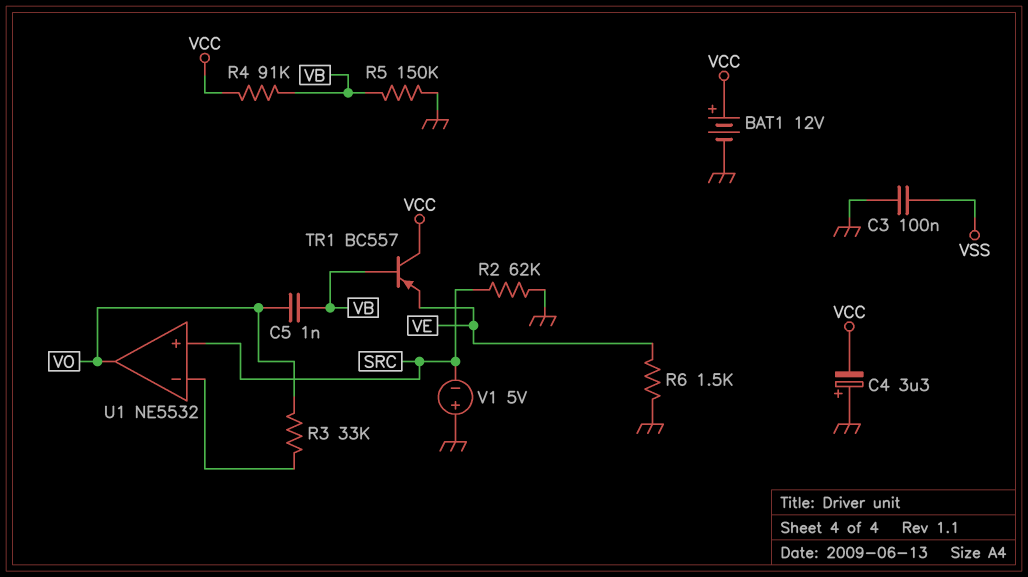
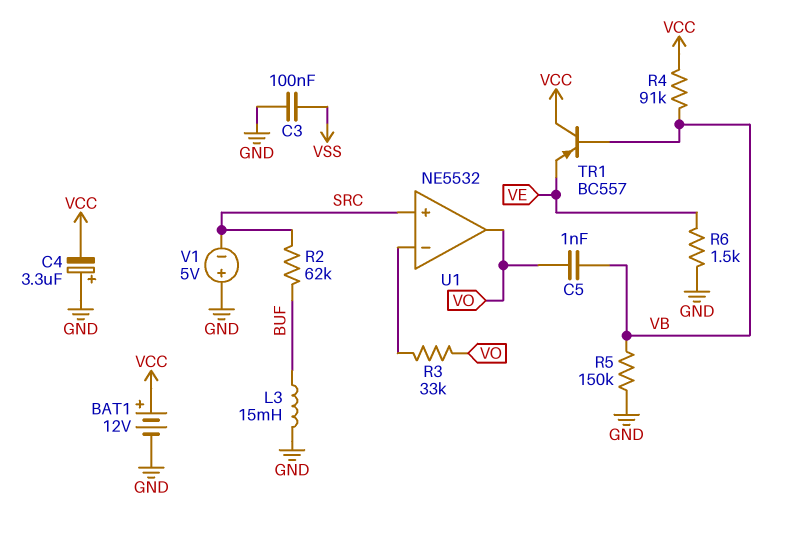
L3: none -> 15mH (BUF, GND)
R2: 62k (GND, SRC) -> 62k (BUF, SRC)

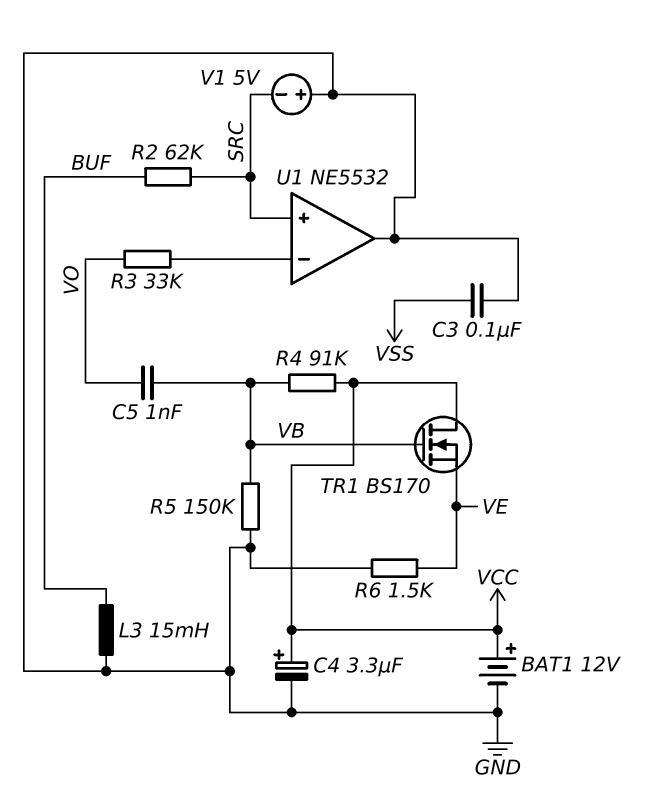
C4: 3.3uF (plus GND, minus VCC) -> 3.3uF (plus VCC, minus GND)
TR1: PNP BC557 (B VB, C VCC, E VE) -> NMOS BS170 (G VB, D VCC, S VE)
U1 pin out: VO -> GND

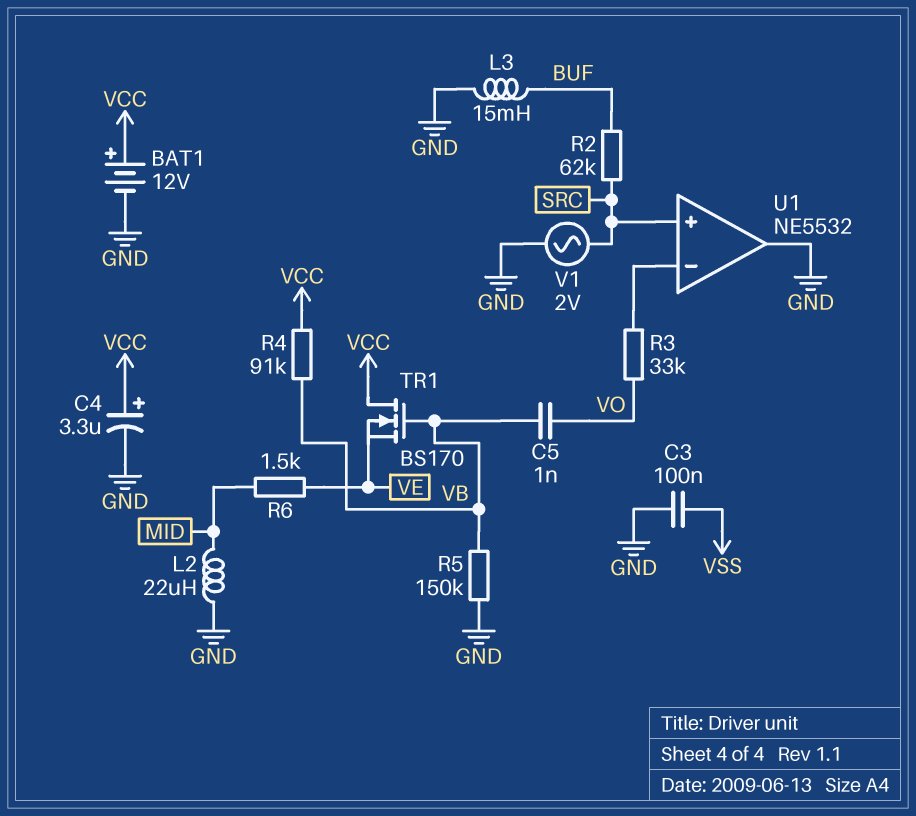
L2: none -> 22uH (GND, MID)
R6: 1.5k (GND, VE) -> 1.5k (MID, VE)
V1: 5V (plus GND, minus SRC) -> AC 2V (GND, SRC)

